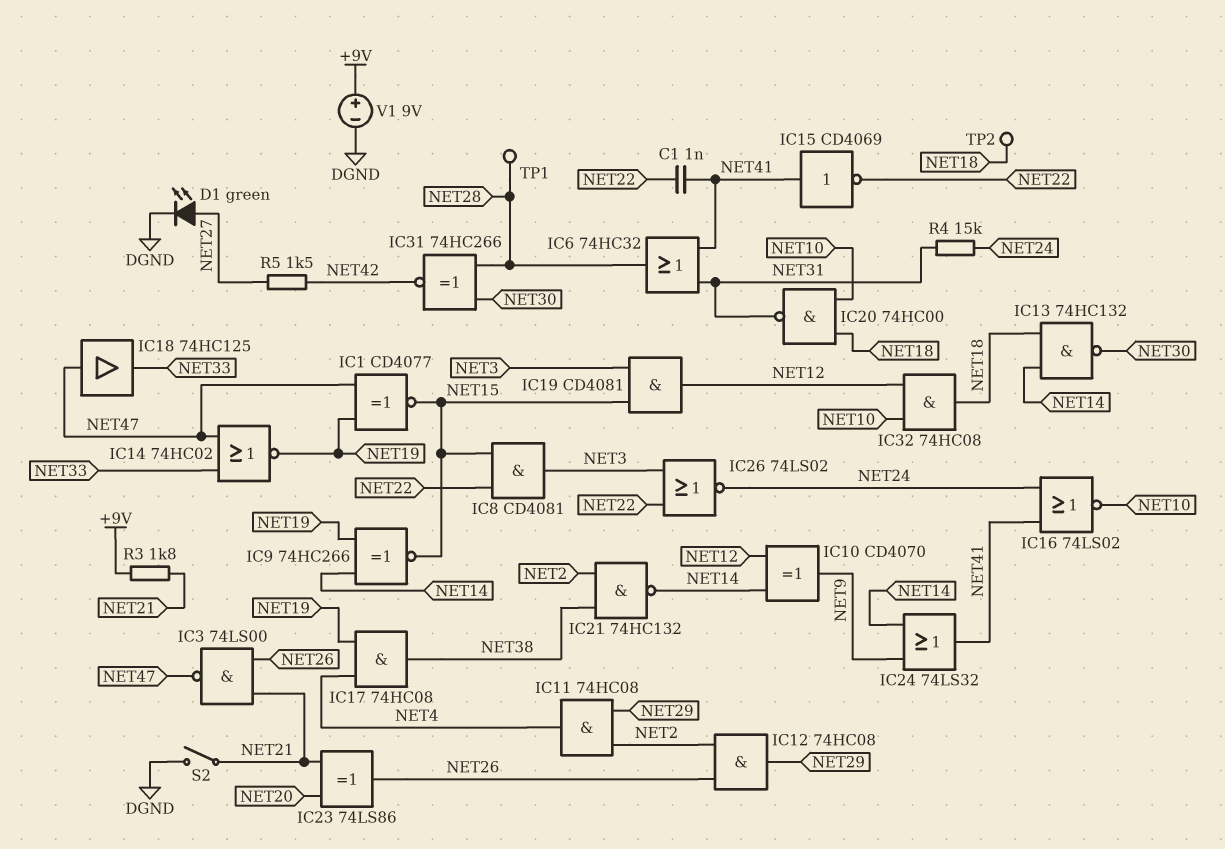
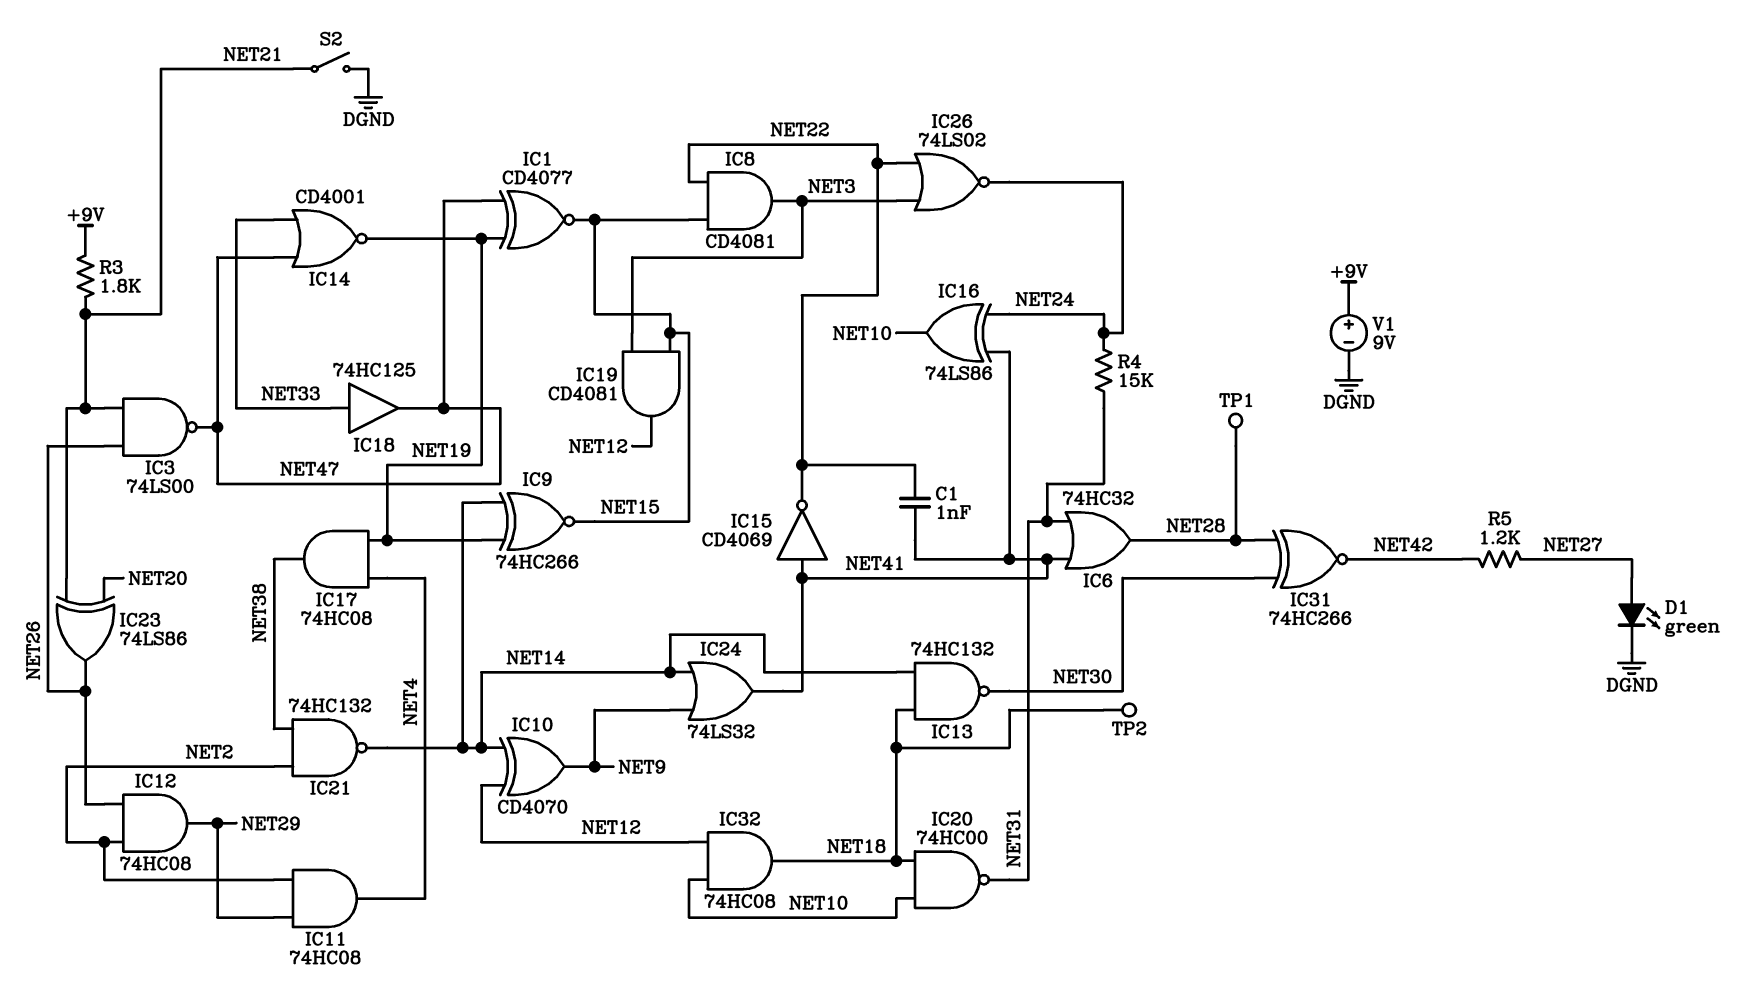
IC14: NOR 74HC02 (in NET33, in NET47, out NET19) -> NOR CD4001 (in NET33, in NET47, out NET19)
IC16: NOR 74LS02 (in NET24, in NET41, out NET10) -> XOR 74LS86 (in NET24, in NET41, out NET10)
IC18: buffer 74HC125 (in NET47, out NET33) -> buffer 74HC125 (in NET33, out NET47)
R5: 1.5k (NET27, NET42) -> 1.2k (NET27, NET42)

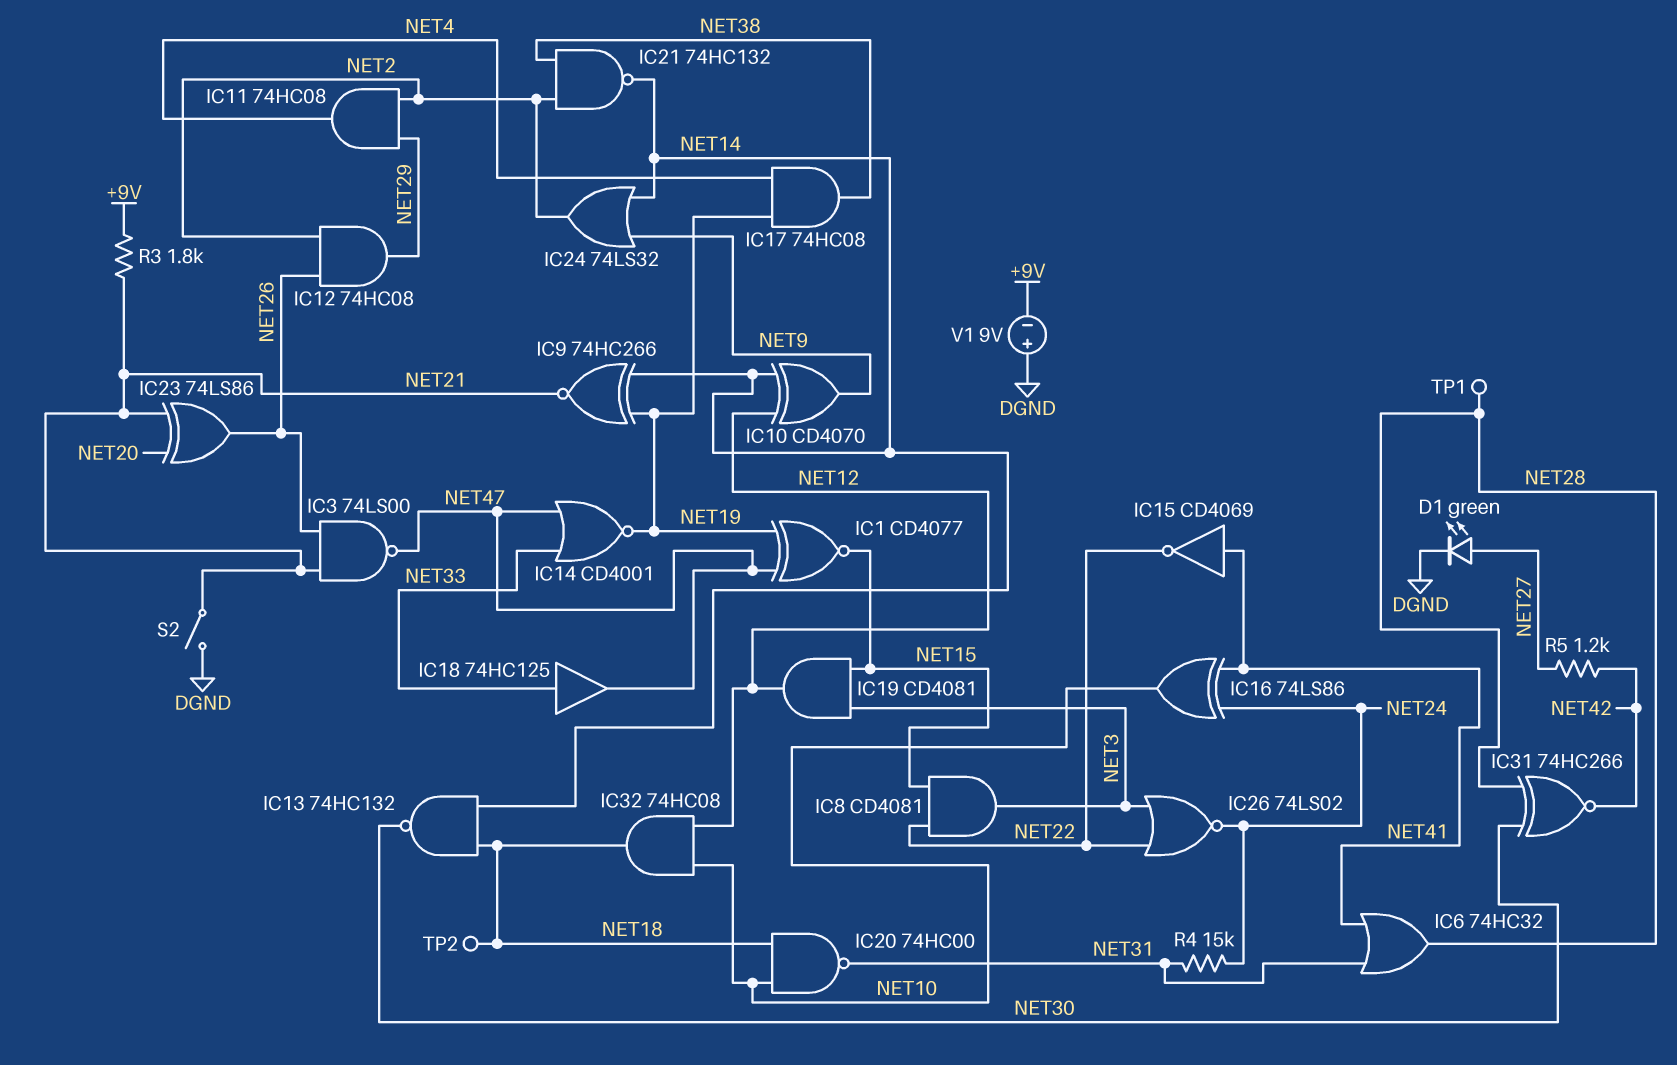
C1: 1nF (NET22, NET41) -> none
IC9: XNOR 74HC266 (in NET14, in NET19, out NET15) -> XNOR 74HC266 (in NET14, in NET19, out NET21)
IC24: OR 74LS32 (in NET9, in NET14, out NET41) -> OR 74LS32 (in NET9, in NET14, out NET2)
V1: 9V (plus +9V, minus DGND) -> 9V (plus DGND, minus +9V)

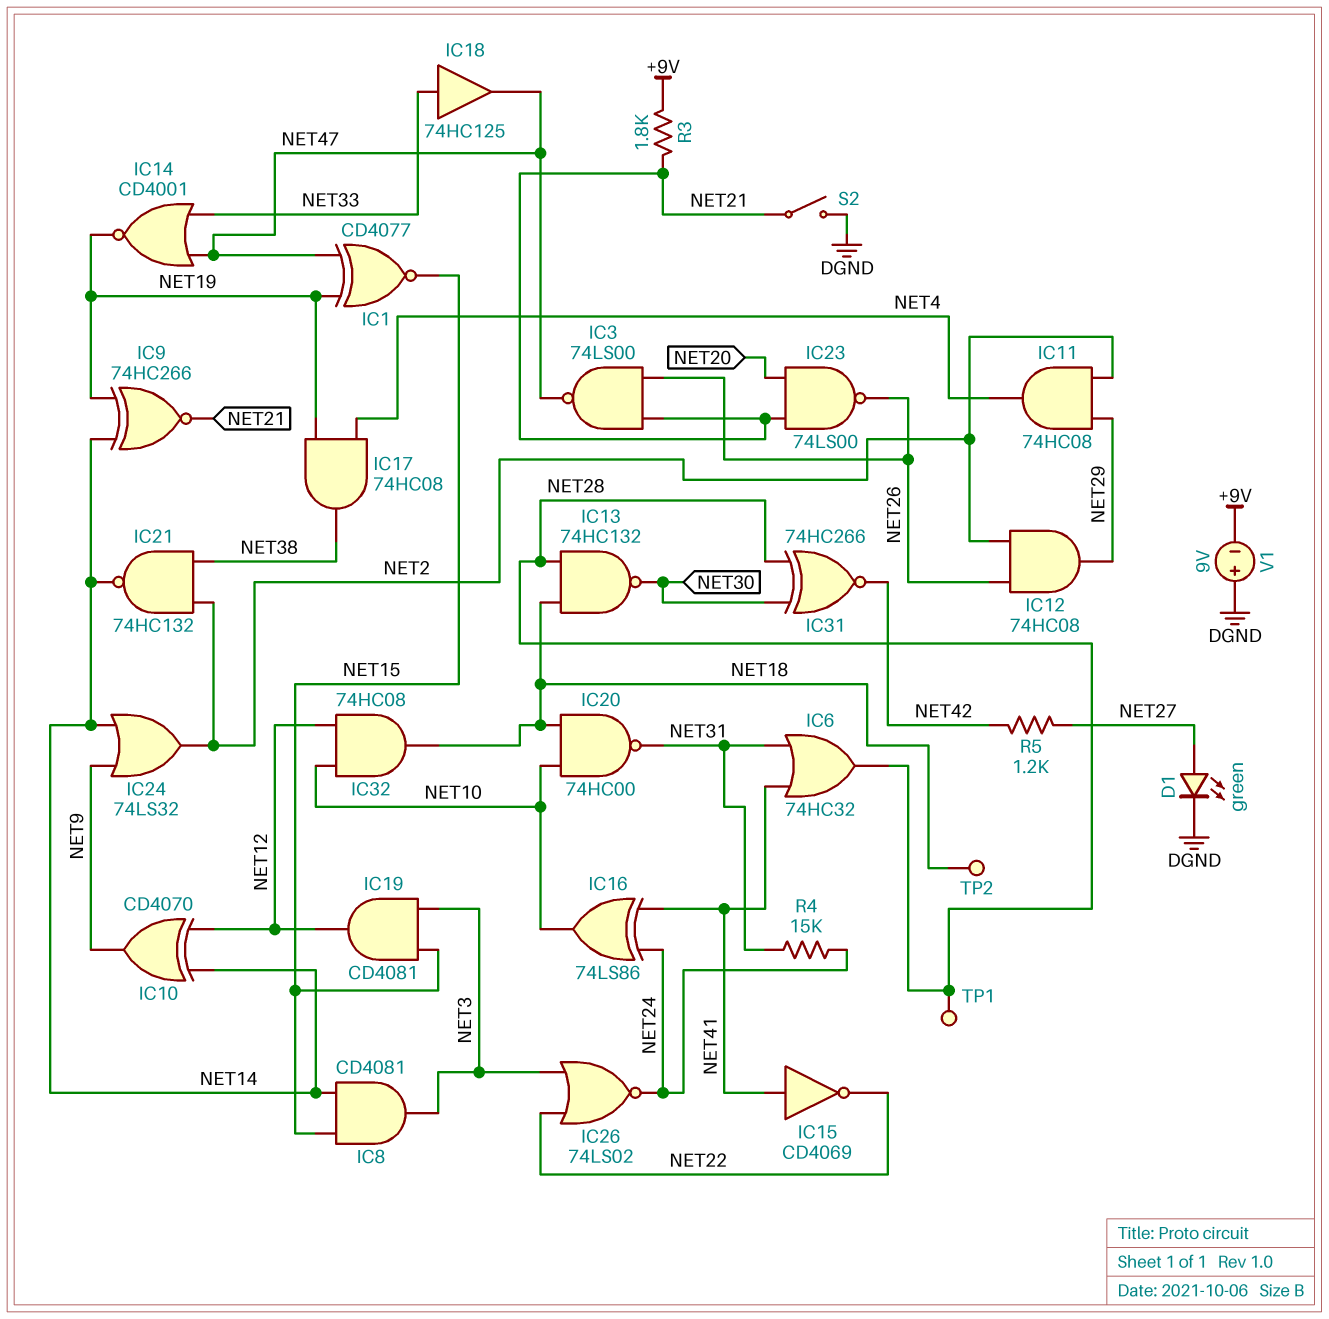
IC8: AND CD4081 (in NET15, in NET22, out NET3) -> AND CD4081 (in NET14, in NET15, out NET3)
IC13: NAND 74HC132 (in NET14, in NET18, out NET30) -> NAND 74HC132 (in NET18, in NET28, out NET30)
IC23: XOR 74LS86 (in NET20, in NET21, out NET26) -> NAND 74LS00 (in NET20, in NET21, out NET26)

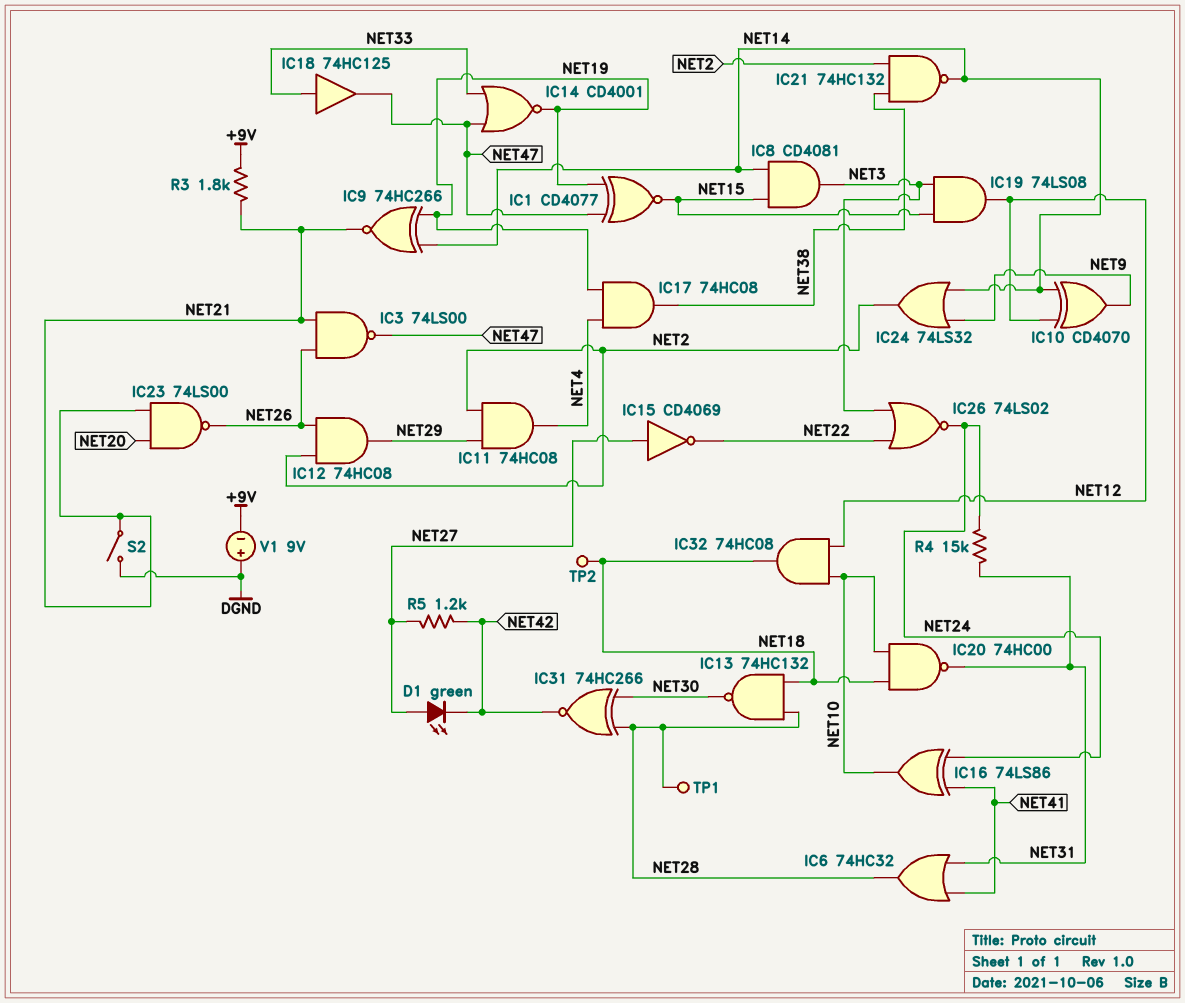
D1: LED green (A NET27, K DGND) -> LED green (A NET27, K NET42)
IC15: NOT CD4069 (in NET41, out NET22) -> NOT CD4069 (in NET27, out NET22)
IC19: AND CD4081 (in NET3, in NET15, out NET12) -> AND 74LS08 (in NET3, in NET15, out NET12)

